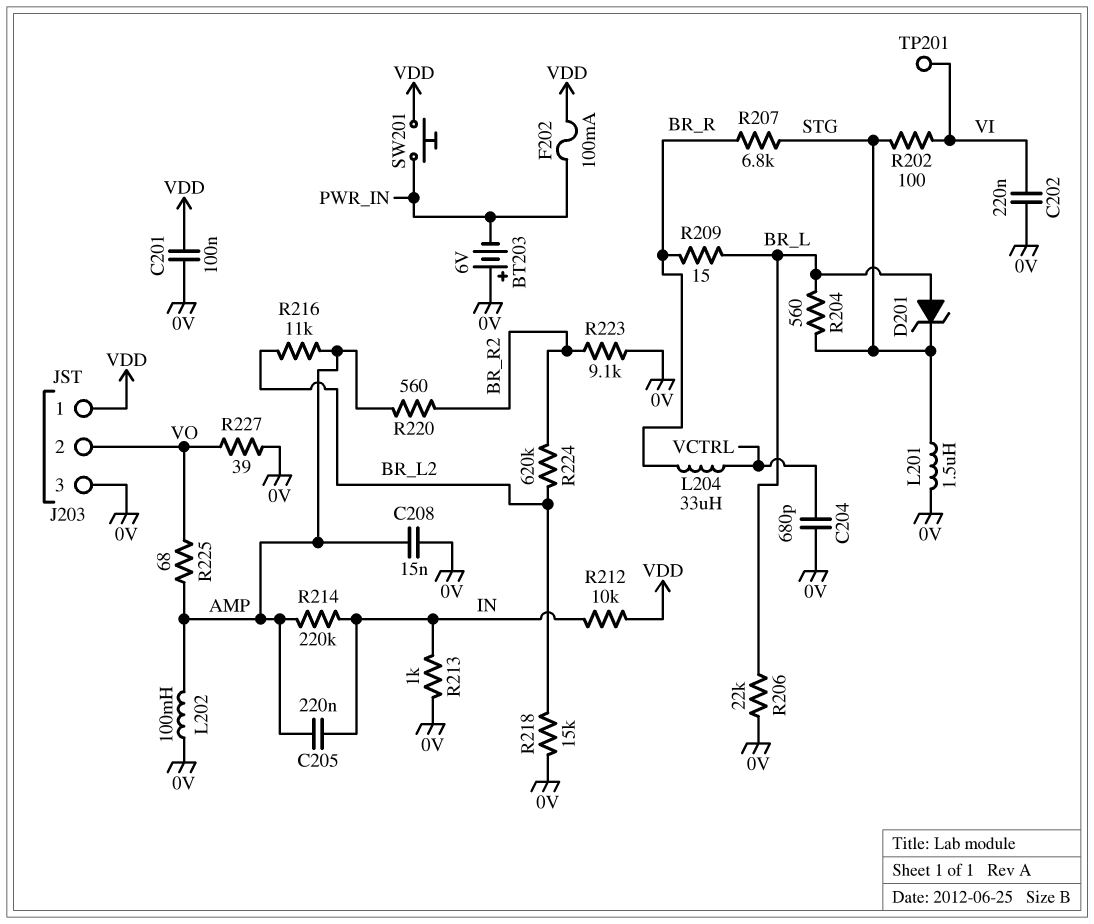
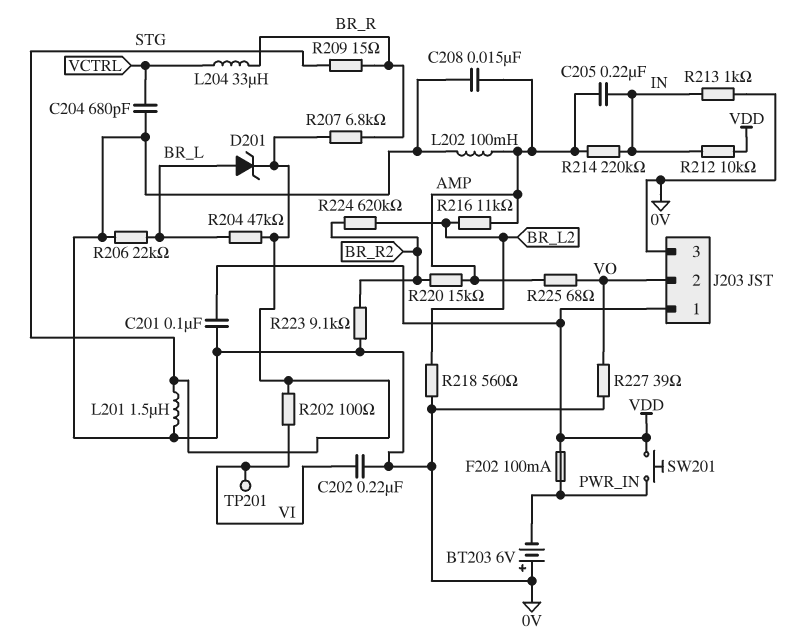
R204: 560 (BR_L, STG) -> 47k (BR_L, STG)
R209: 15 (BR_L, BR_R) -> 15 (BR_R, STG)
R218: 15k (0V, BR_L2) -> 560 (0V, BR_L2)
R220: 560 (AMP, BR_R2) -> 15k (AMP, BR_R2)

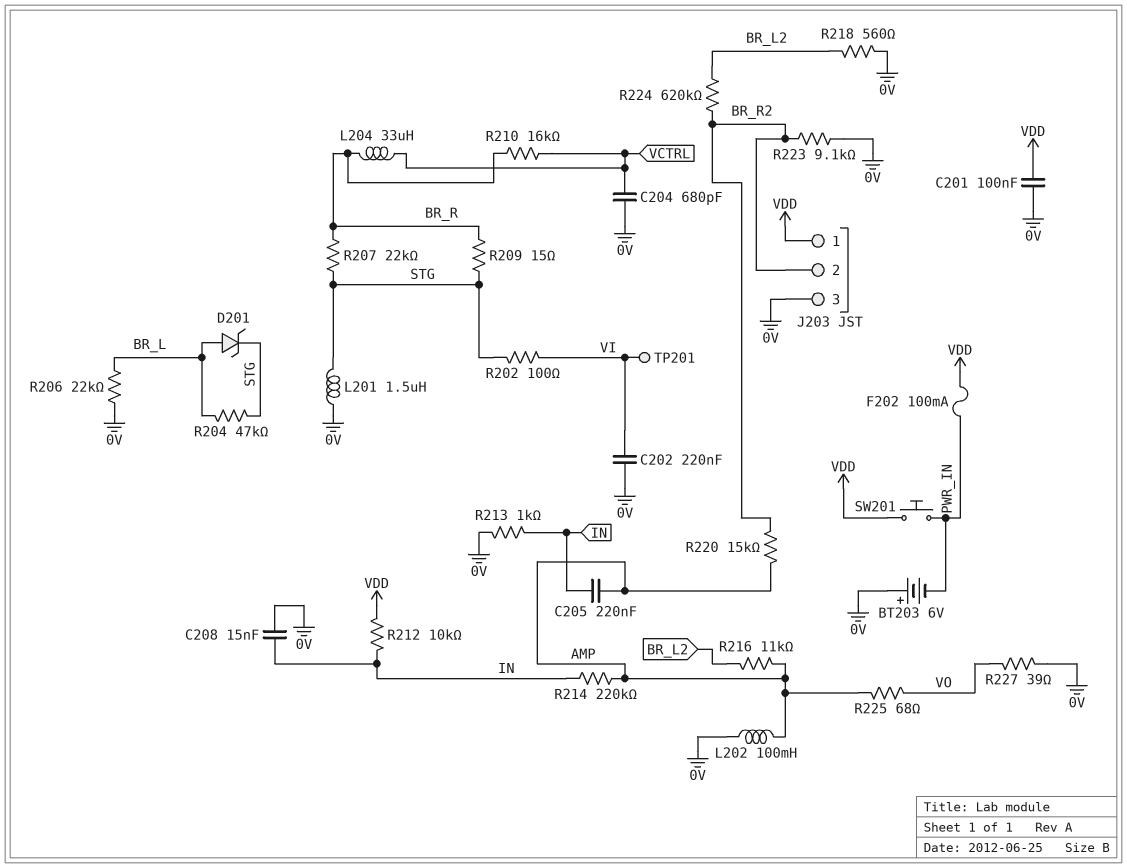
C208: 15nF (0V, AMP) -> 15nF (0V, IN)
J203 pin 2: VO -> BR_R2
R207: 6.8k (BR_R, STG) -> 22k (BR_R, STG)
R210: none -> 16k (BR_R, VCTRL)

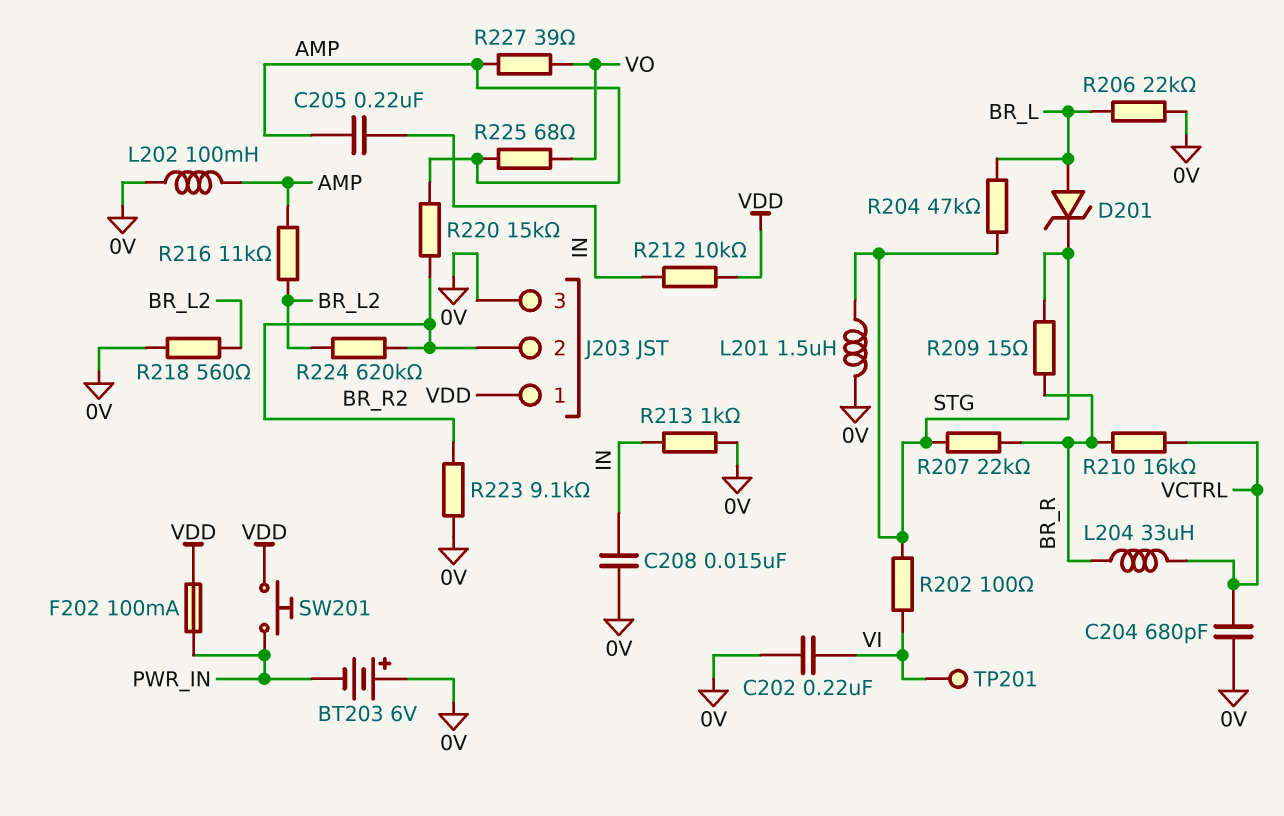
C201: 100nF (0V, VDD) -> none
R214: 220k (AMP, IN) -> none
R227: 39 (0V, VO) -> 39 (AMP, VO)

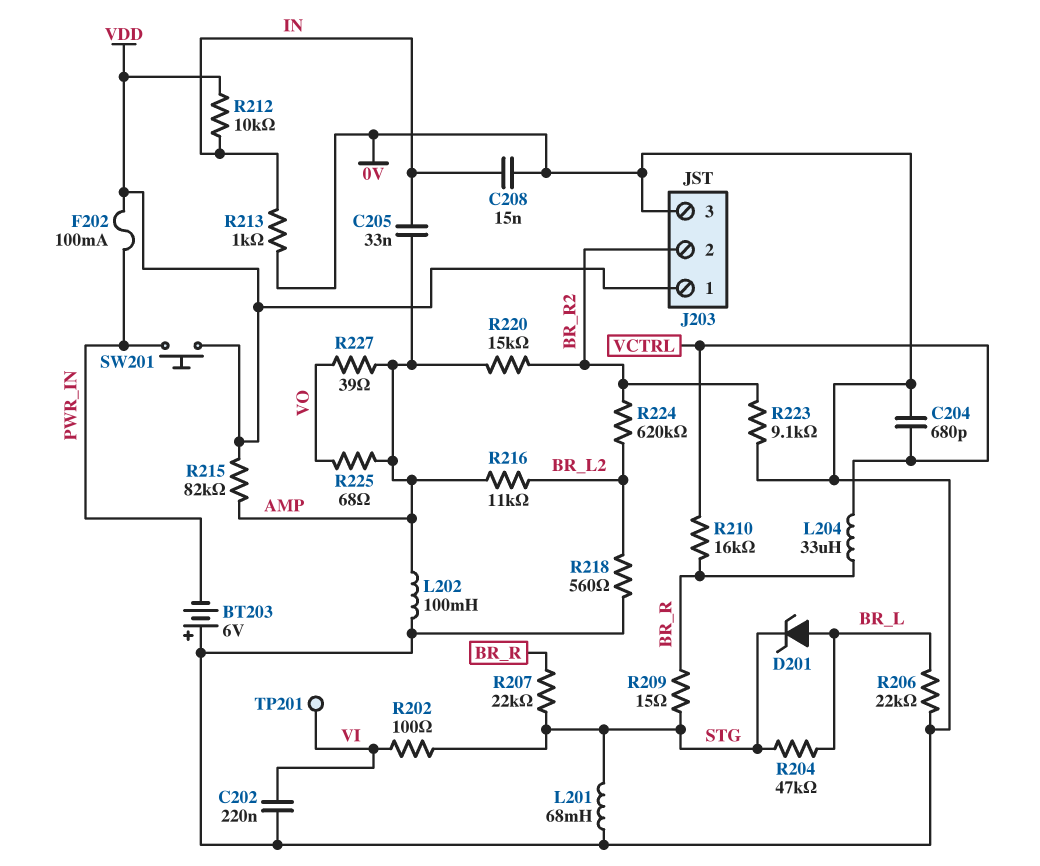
C205: 220nF (AMP, IN) -> 33nF (AMP, IN)
L201: 1.5uH (0V, STG) -> 68mH (0V, STG)
R215: none -> 82k (AMP, VDD)

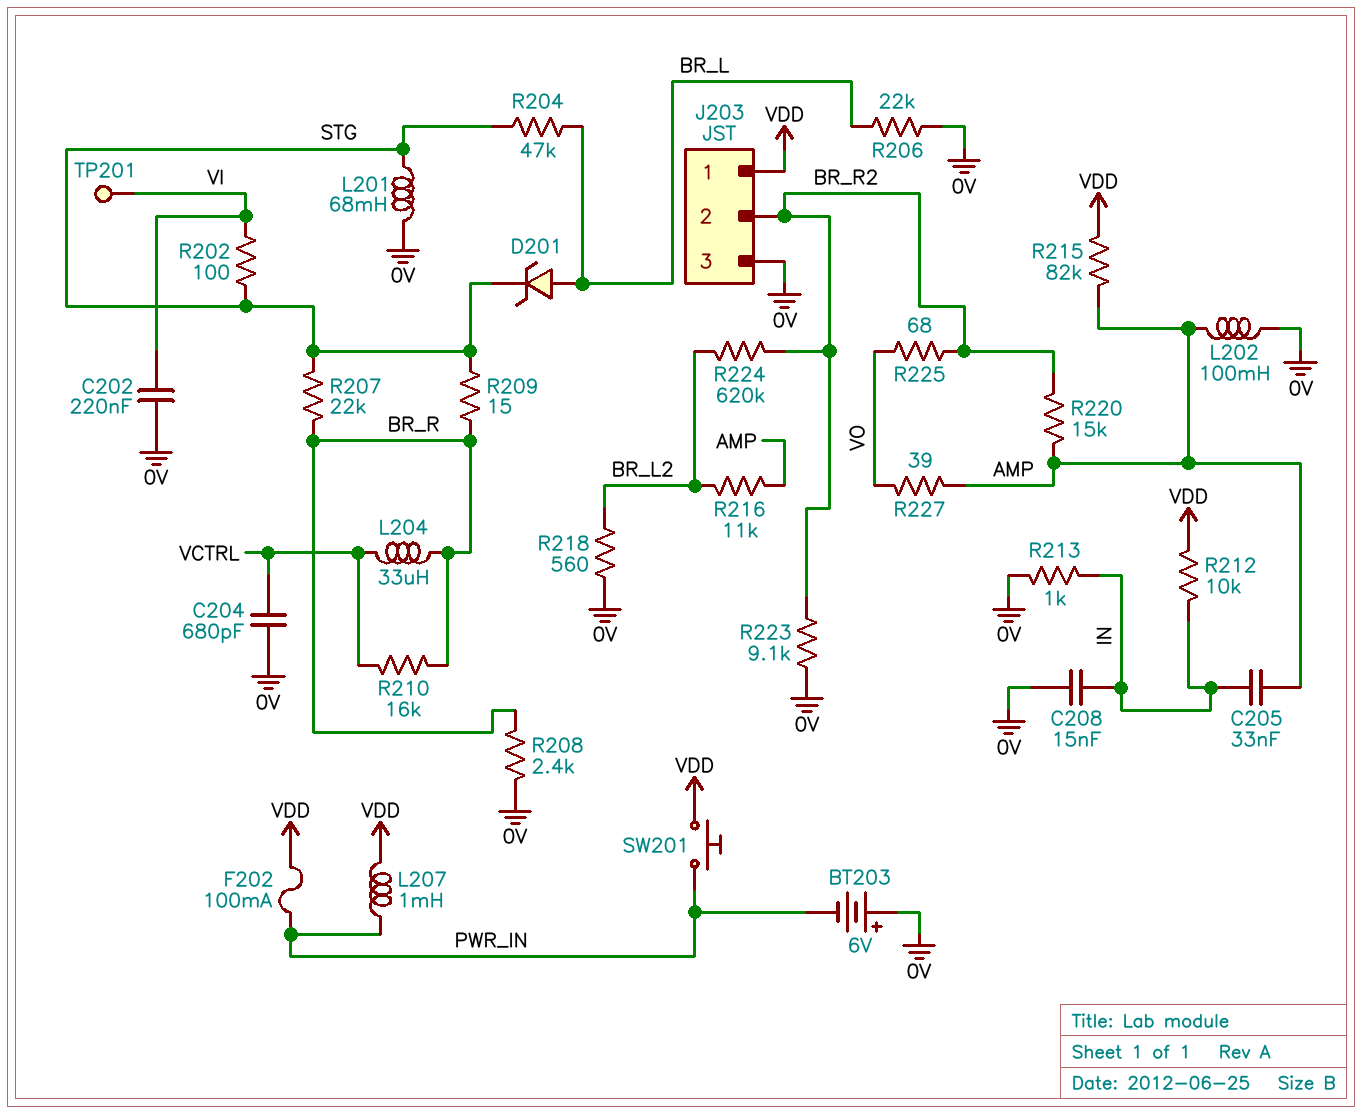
L207: none -> 1mH (PWR_IN, VDD)
R208: none -> 2.4k (0V, BR_R)
R225: 68 (AMP, VO) -> 68 (BR_R2, VO)

